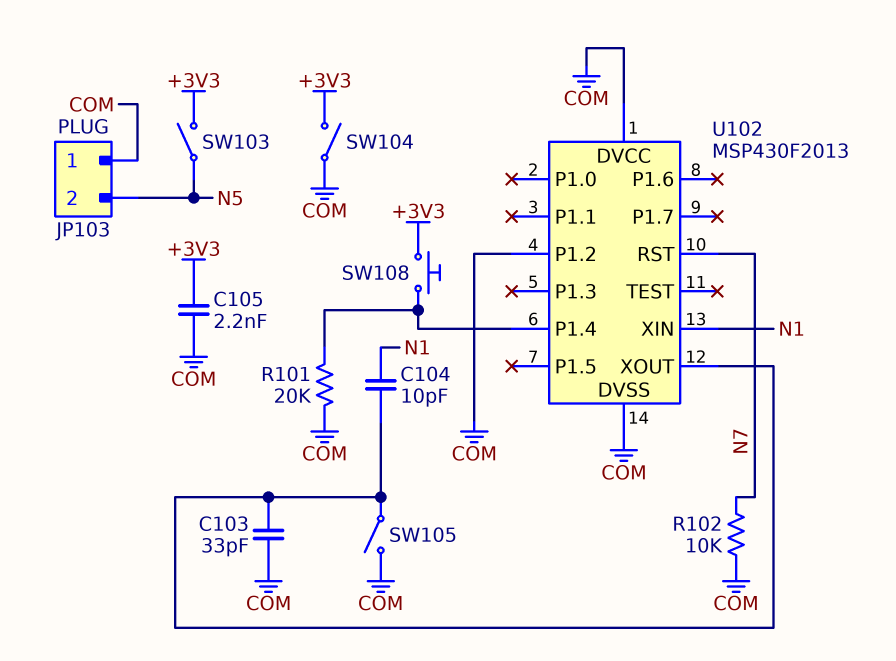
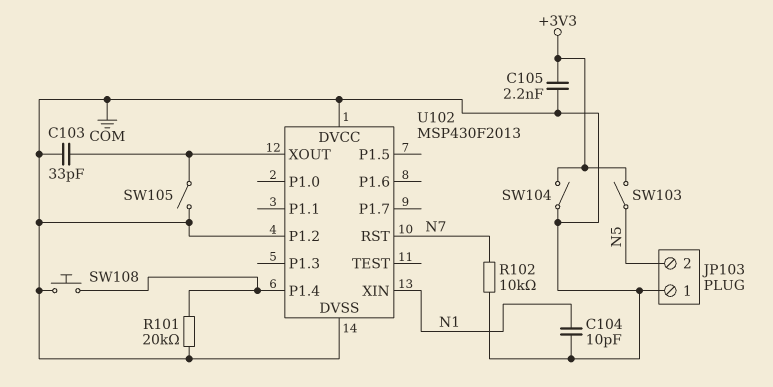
C104: 10pF (N1, U102/XOUT) -> 10pF (COM, N1)
SW108: button (+3V3, U102/P1.4) -> button (COM, U102/P1.4)

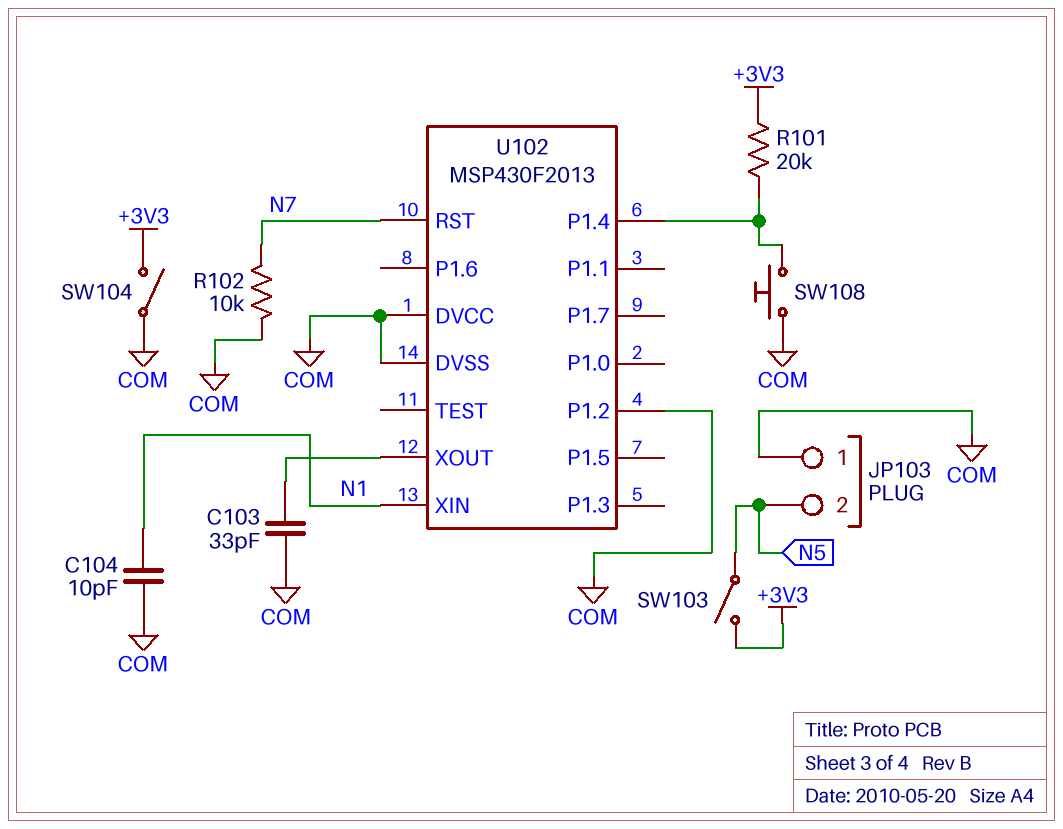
C105: 2.2nF (+3V3, COM) -> none
R101: 20k (COM, U102/P1.4) -> 20k (+3V3, U102/P1.4)
SW105: switch (COM, U102/XOUT) -> none

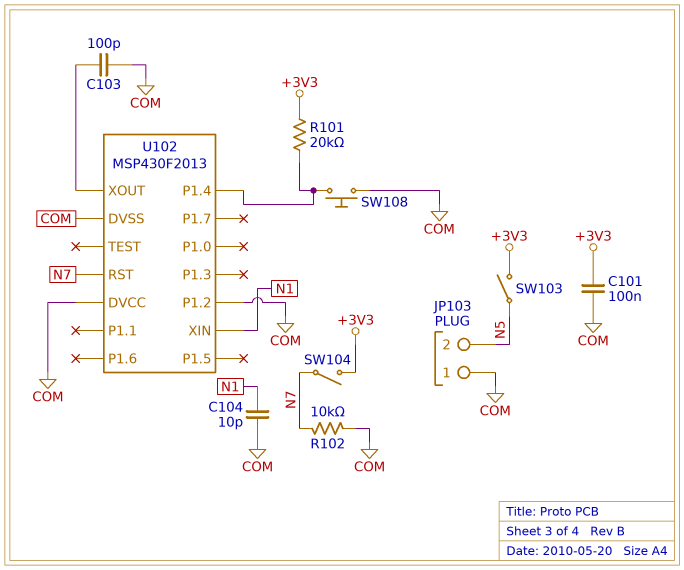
C101: none -> 100nF (+3V3, COM)
C103: 33pF (COM, U102/XOUT) -> 100pF (COM, U102/XOUT)
SW104: switch (+3V3, COM) -> switch (+3V3, N7)

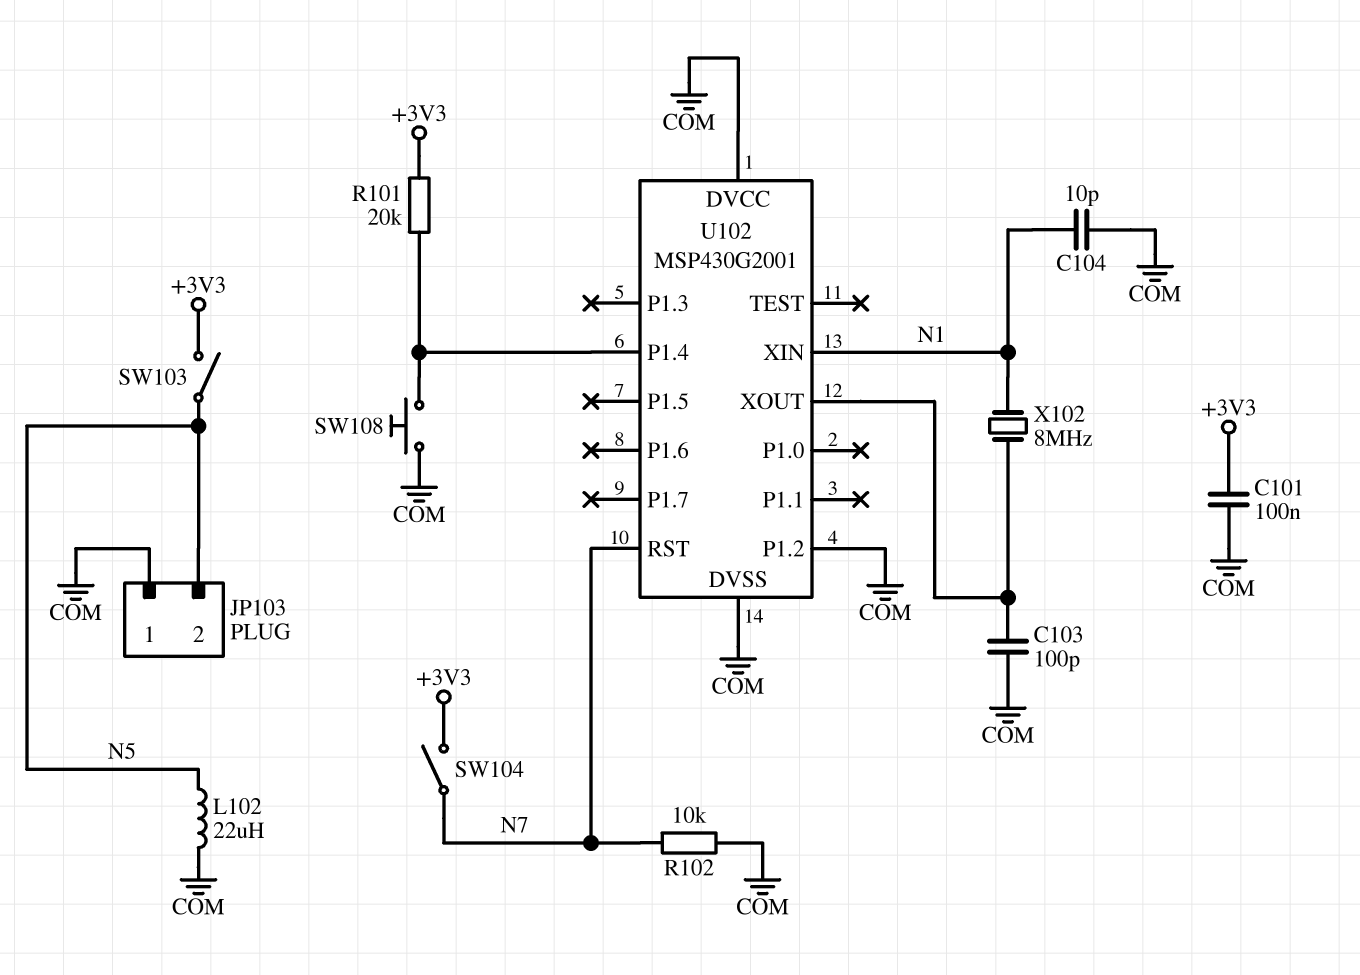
L102: none -> 22uH (COM, N5)
U102: MSP430F2013 -> MSP430G2001
X102: none -> 8MHz (N1, U102/XOUT)

